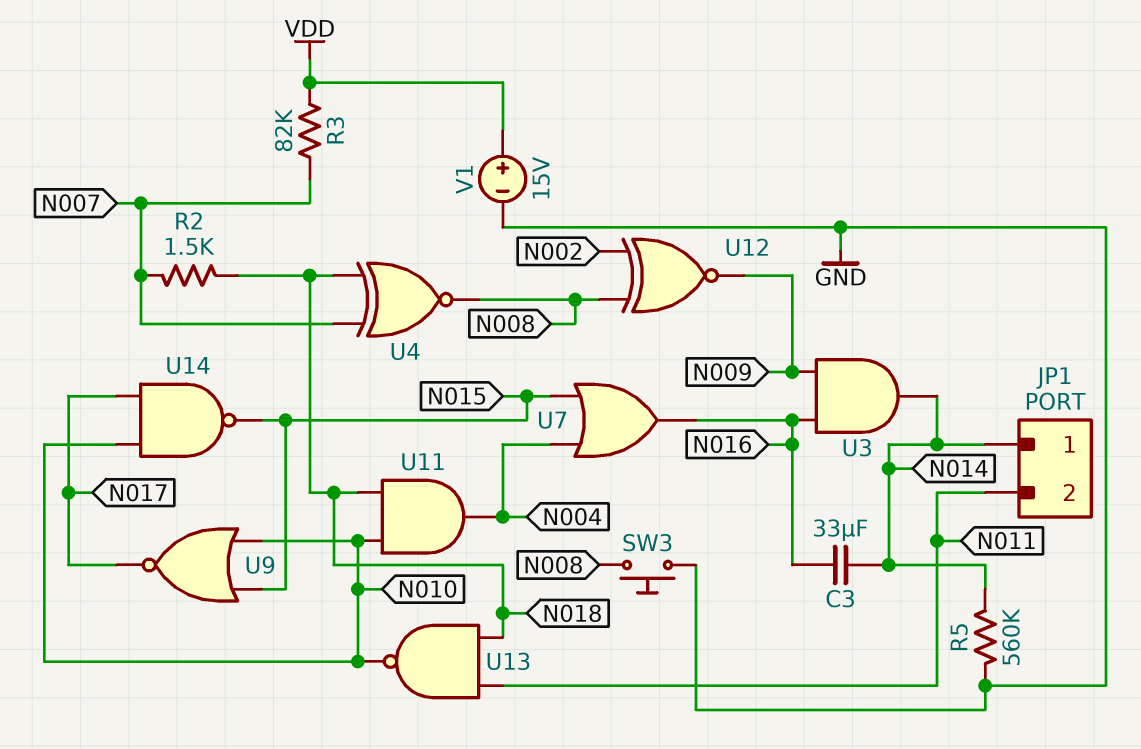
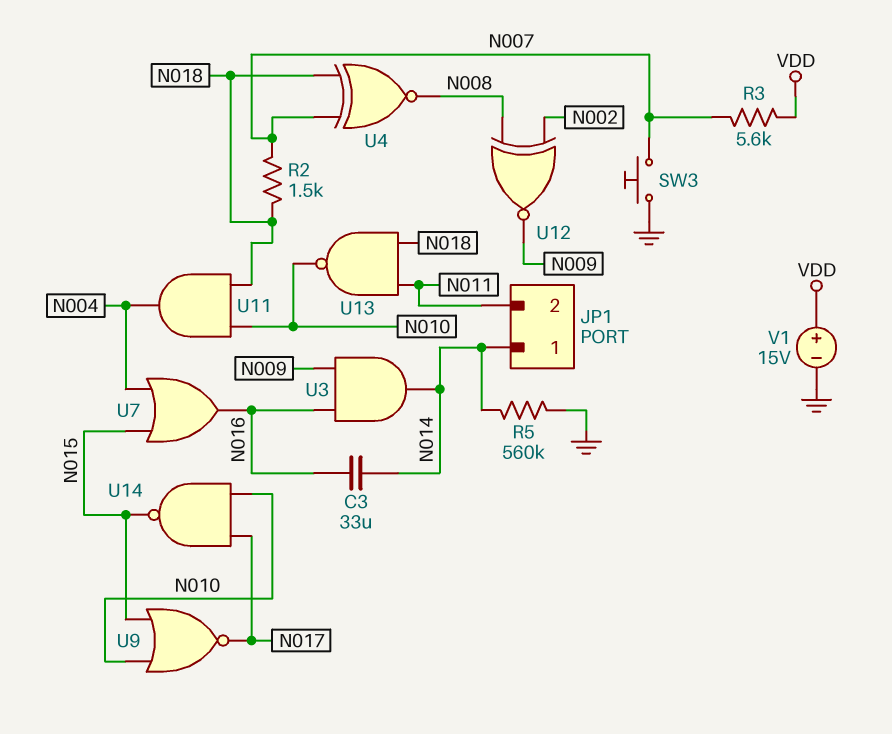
R3: 82k (N007, VDD) -> 5.6k (N007, VDD)
SW3: button (GND, N008) -> button (GND, N007)

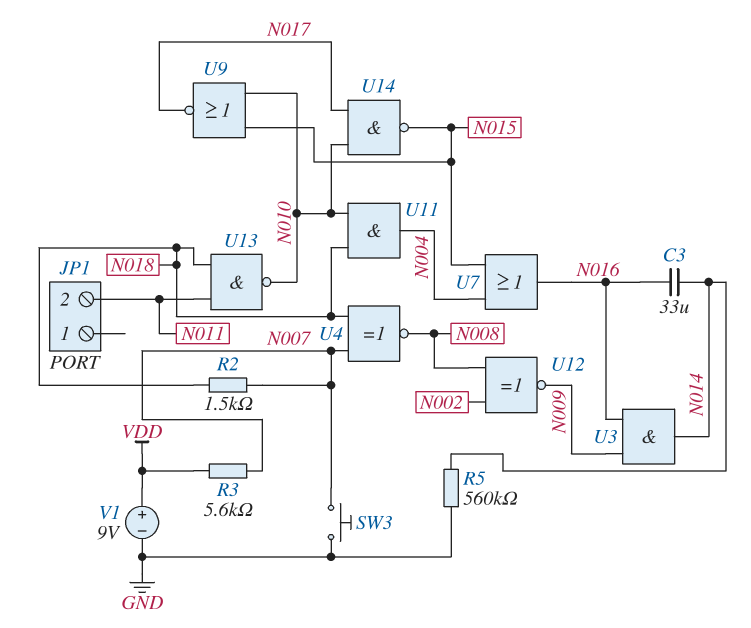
JP1 pin 1: N014 -> none
V1: 15V (plus VDD, minus GND) -> 9V (plus VDD, minus GND)

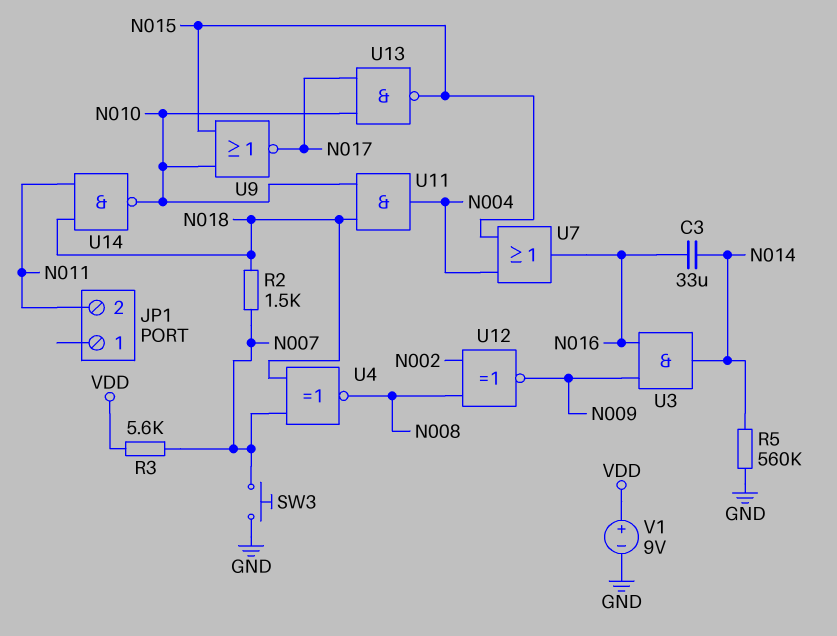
U13: NAND (in N011, in N018, out N010) -> NAND (in N010, in N017, out N015)
U14: NAND (in N010, in N017, out N015) -> NAND (in N011, in N018, out N010)

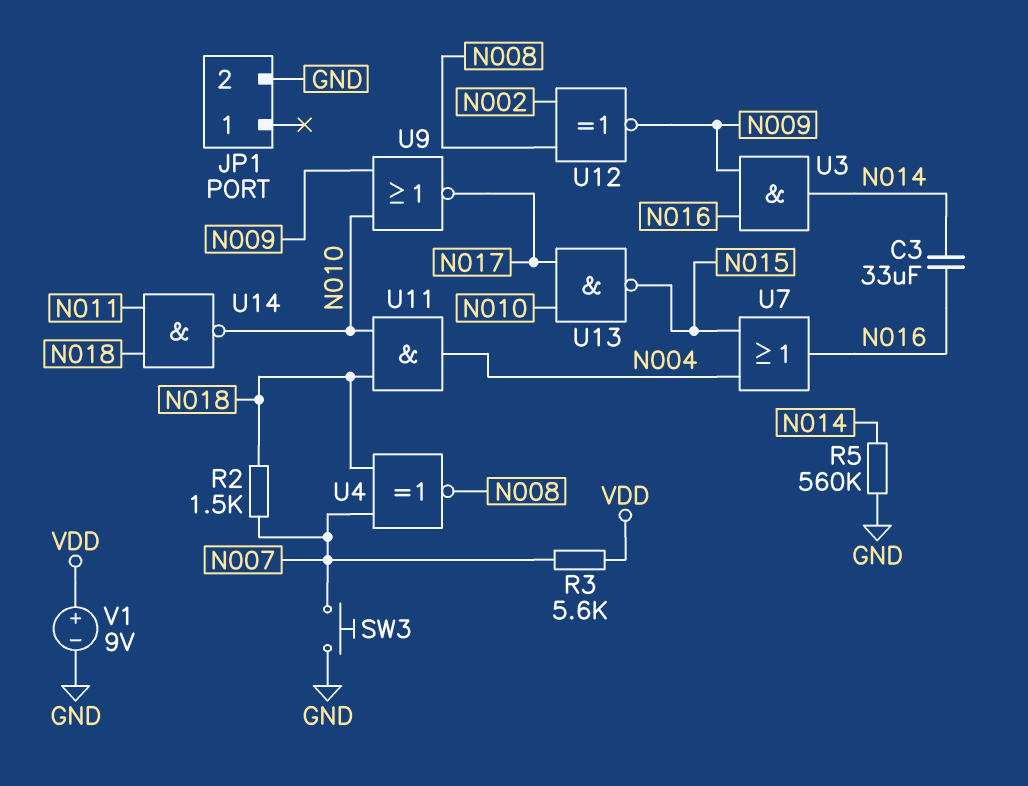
JP1 pin 2: N011 -> GND
U9: NOR (in N010, in N015, out N017) -> NOR (in N009, in N010, out N017)

